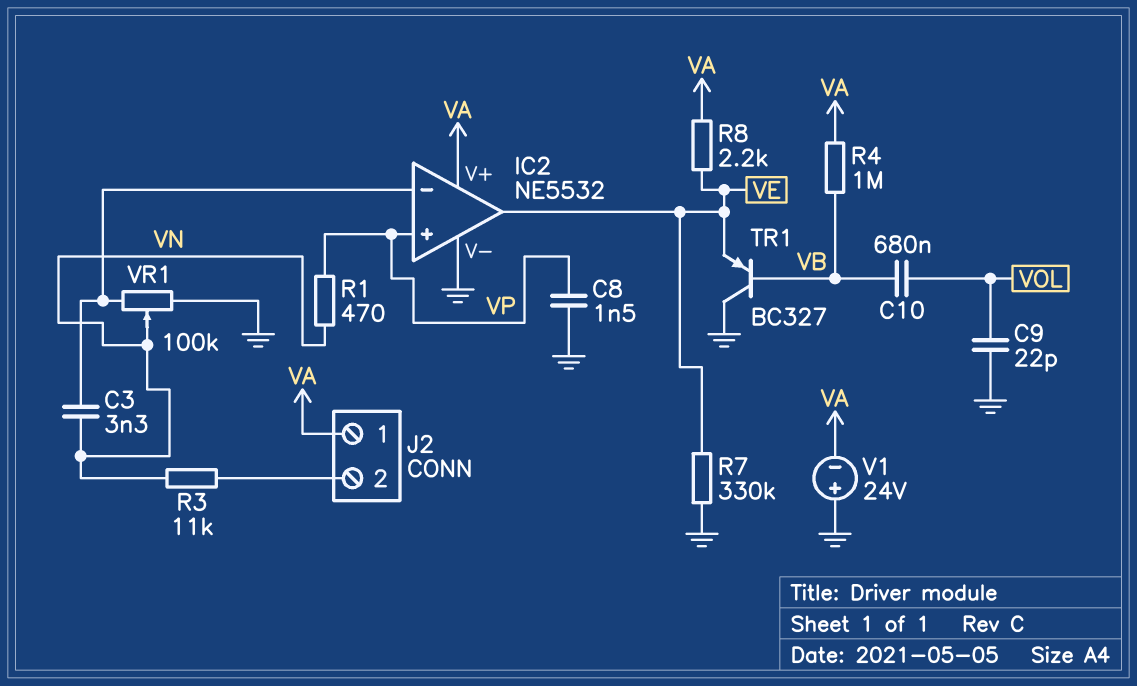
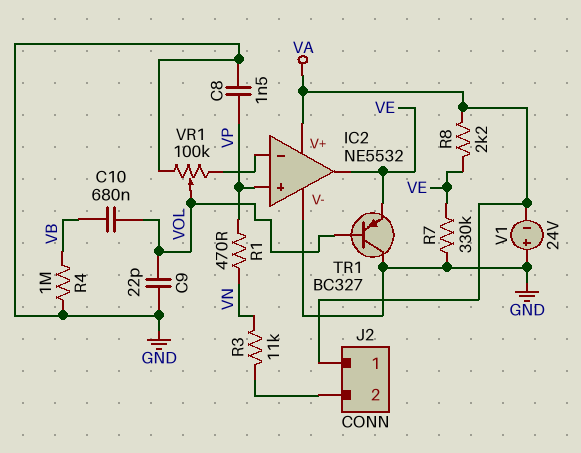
C3: 3.3nF (IC2/in-, VN) -> none
R4: 1M (VA, VB) -> 1M (GND, VB)
TR1: PNP BC327 (B VB, C GND, E VE) -> PNP BC327 (B VOL, C GND, E VE)
VR1: 100k (GND, IC2/in-, wiper VN) -> 100k (GND, IC2/in-, wiper VOL)

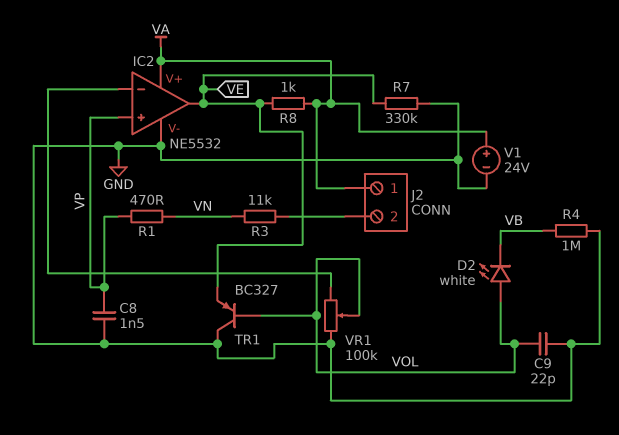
C10: 680nF (VB, VOL) -> none
D2: none -> LED white (A VOL, K VB)
R8: 2.2k (VA, VE) -> 1k (VA, VE)
V1: 24V (plus GND, minus VA) -> 24V (plus VA, minus GND)

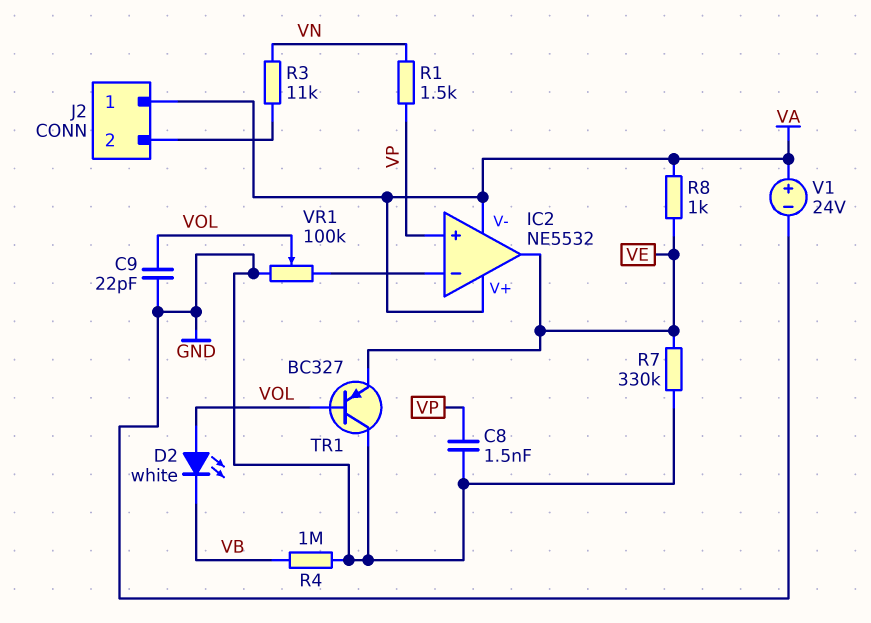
IC2 pin V-: GND -> VA
R1: 470 (VN, VP) -> 1.5k (VN, VP)

